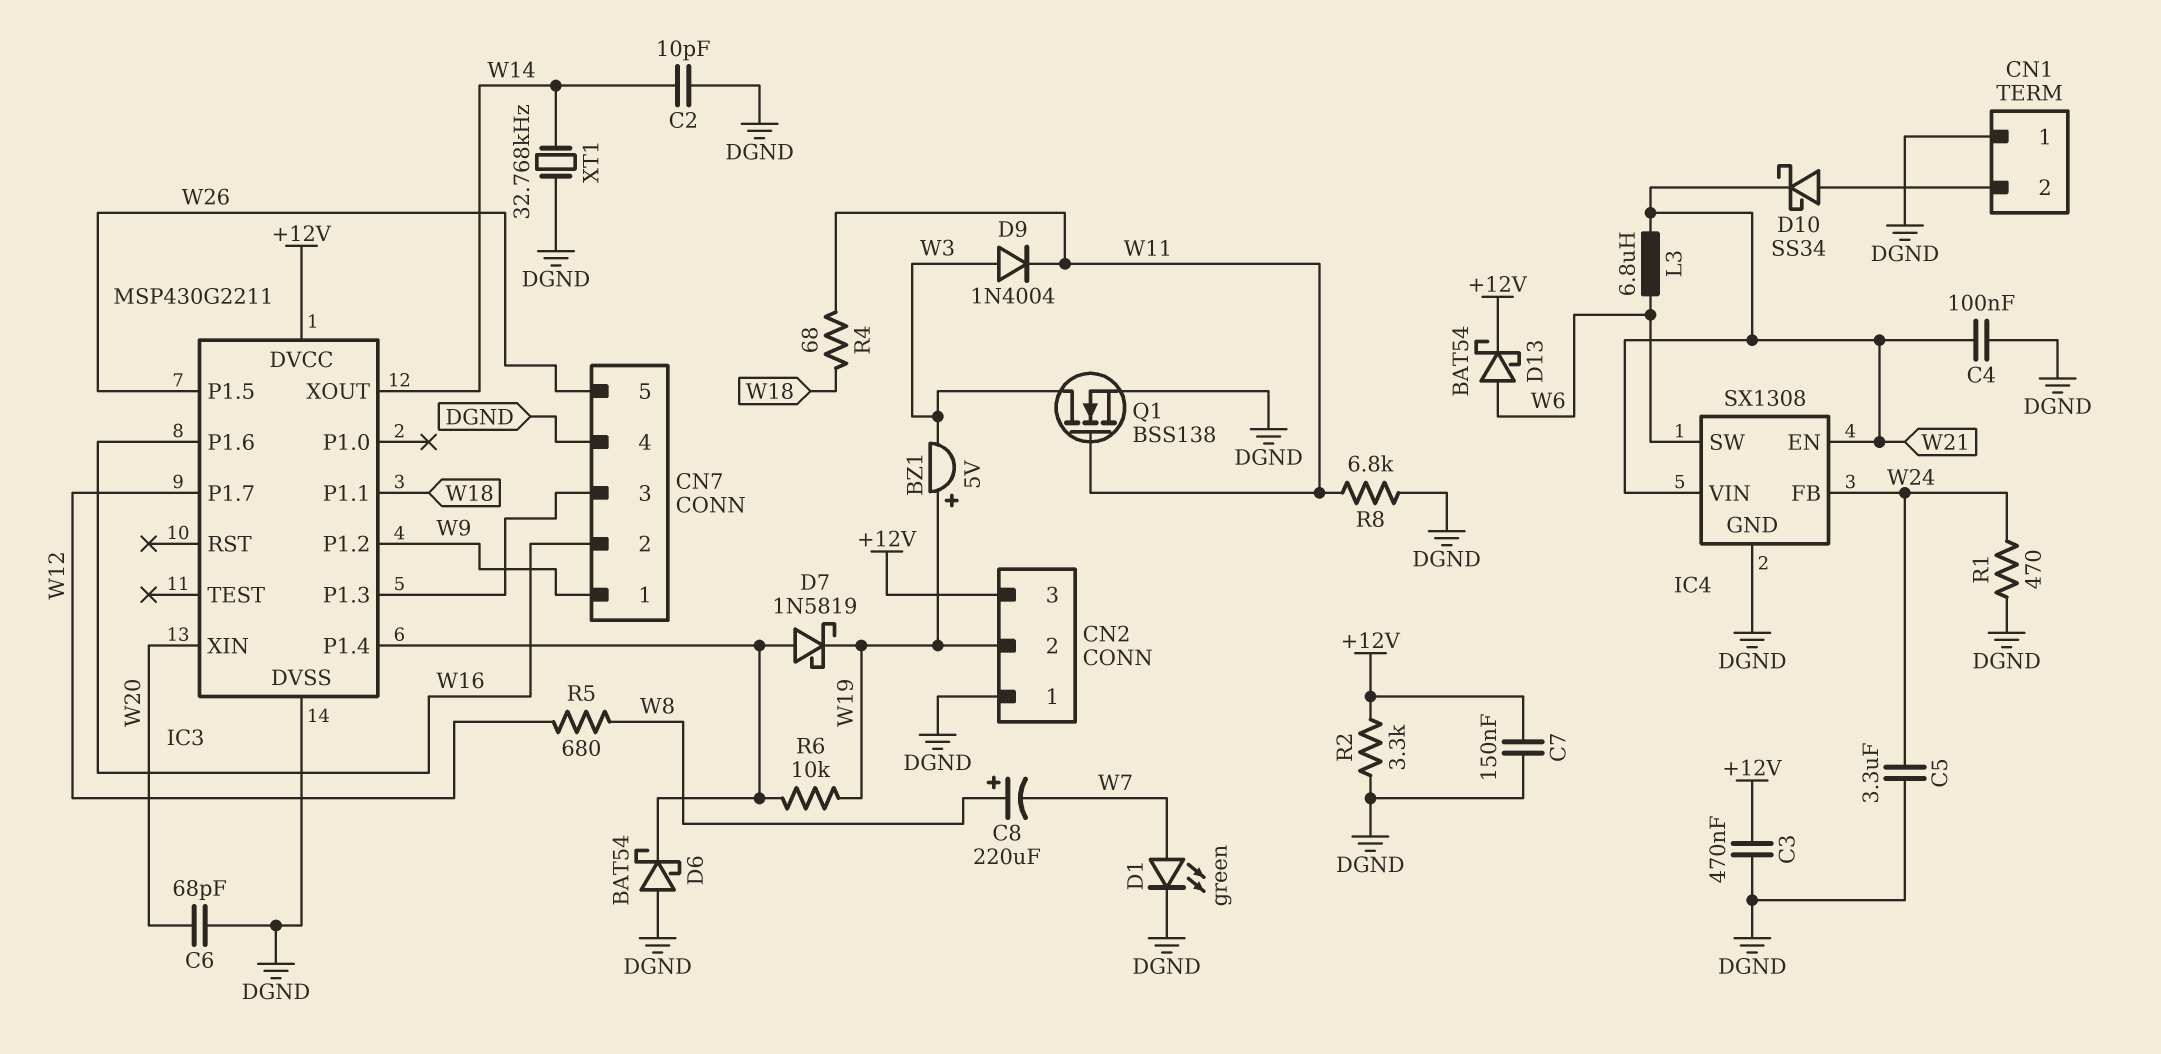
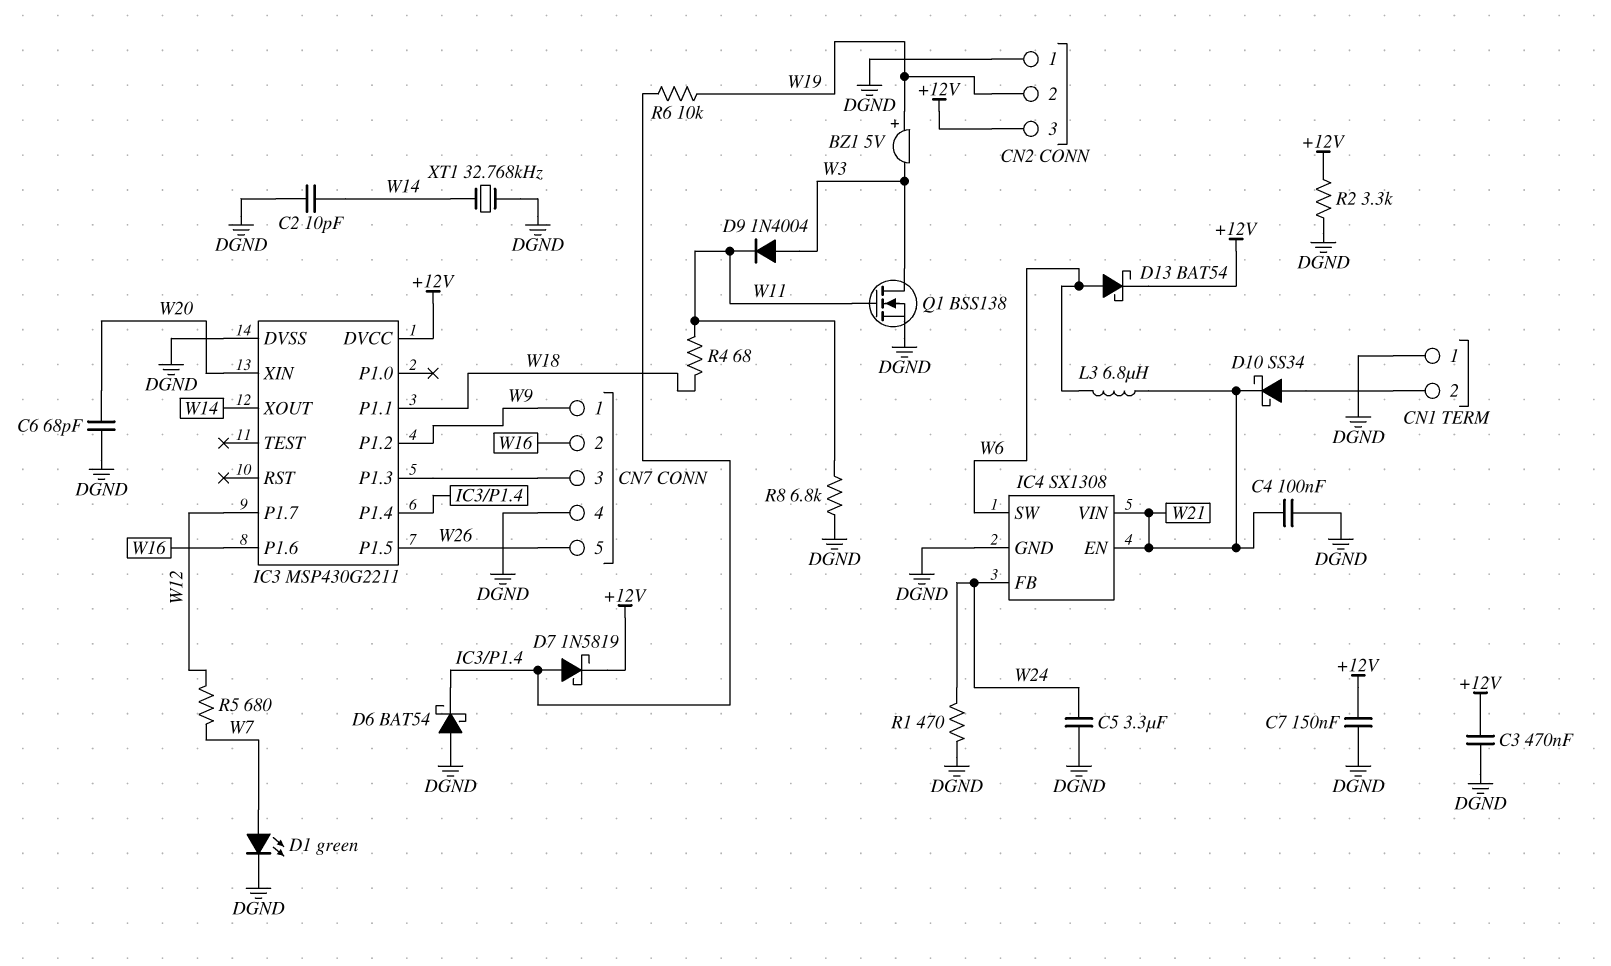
C8: 220uF (plus W8, minus W7) -> none
D7: schottky 1N5819 (A IC3/P1.4, K W19) -> schottky 1N5819 (A IC3/P1.4, K +12V)
R5: 680 (W8, W12) -> 680 (W7, W12)

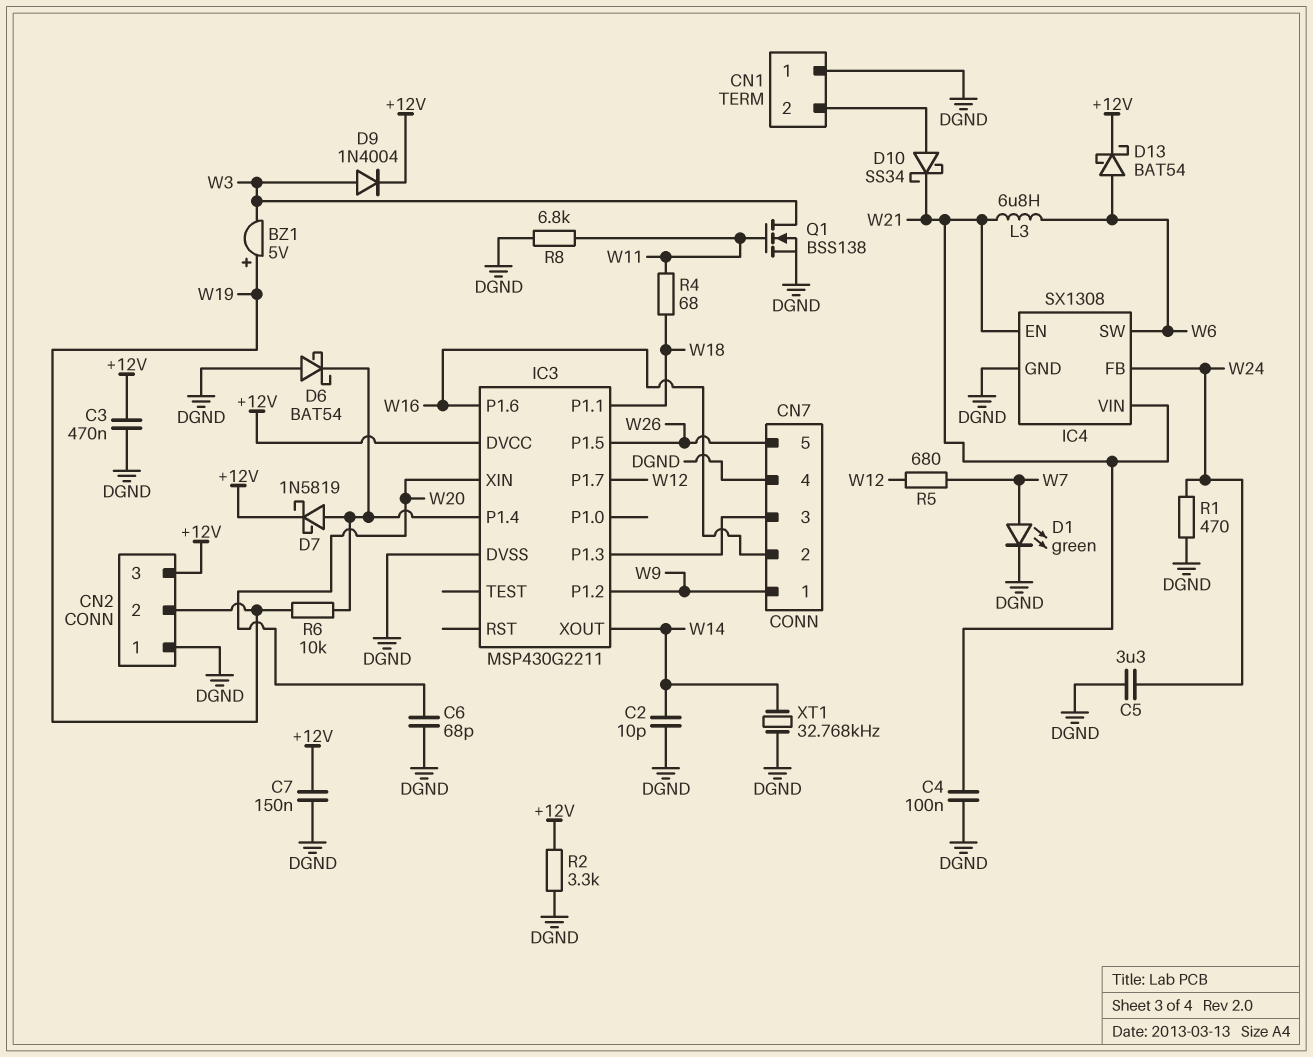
D9: diode 1N4004 (A W3, K W11) -> diode 1N4004 (A W3, K +12V)

